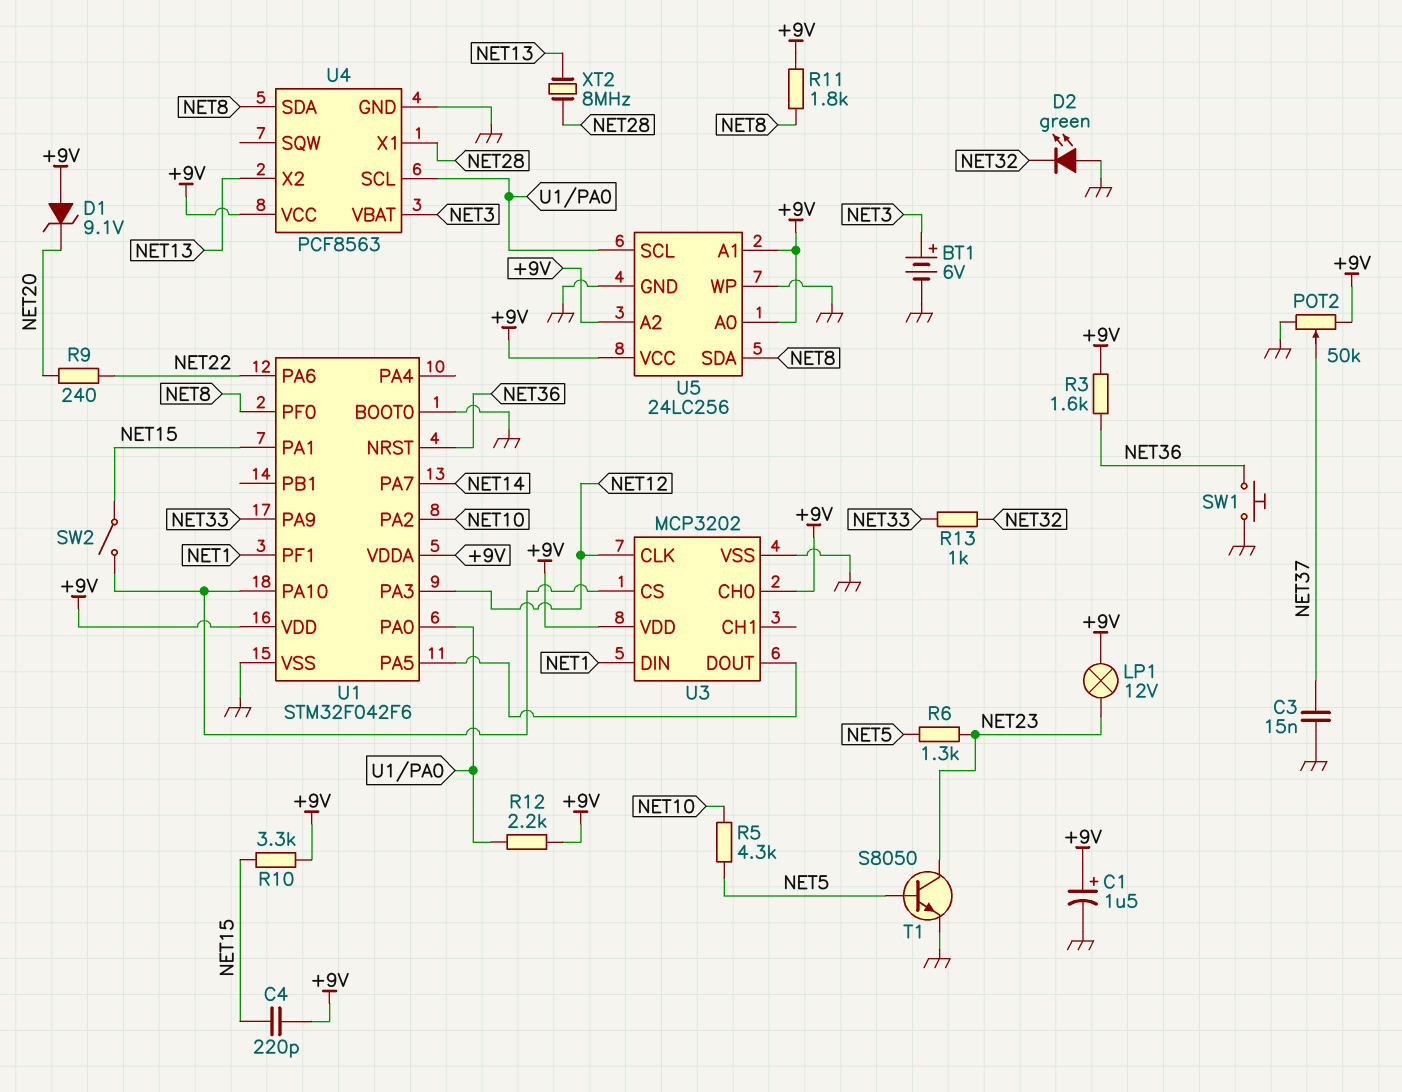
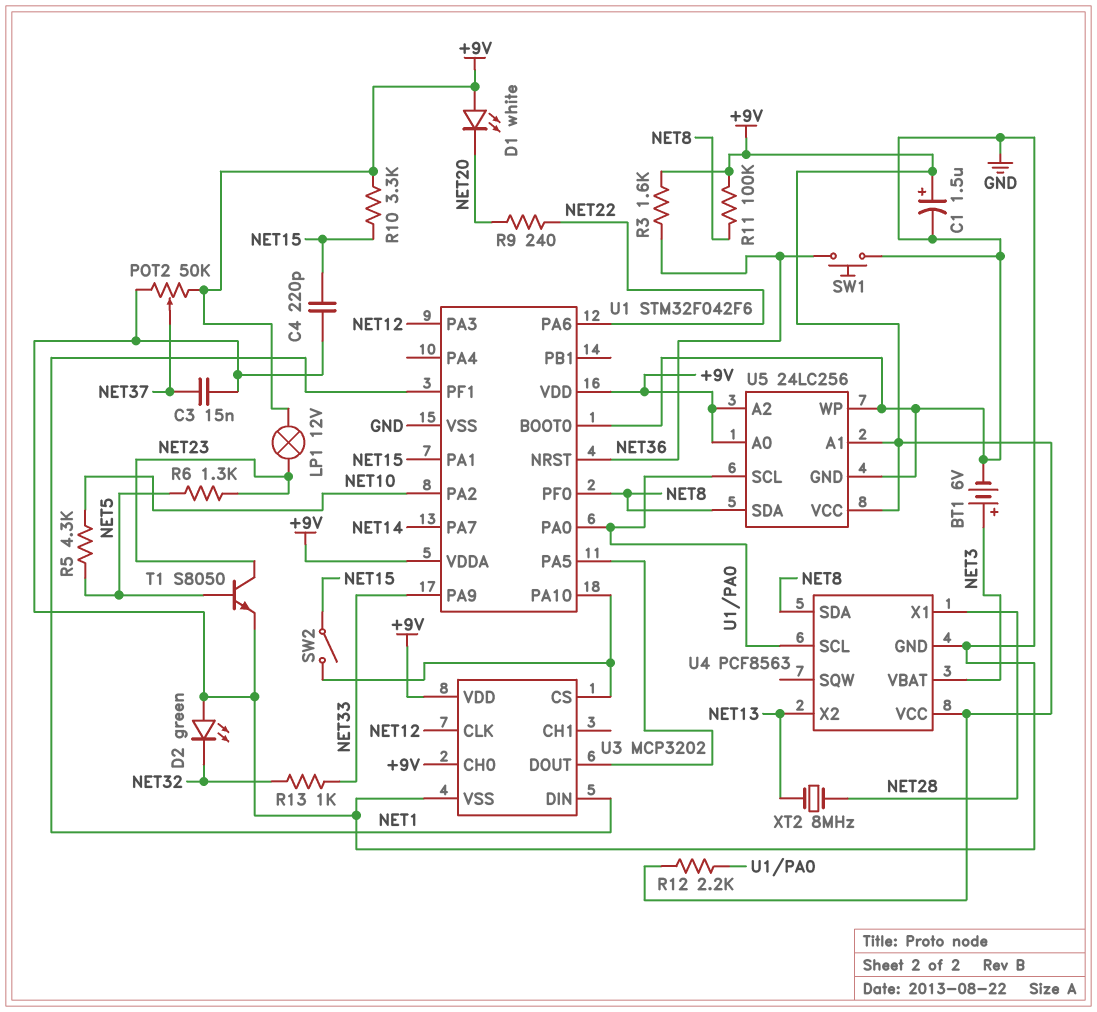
C4: 220pF (+9V, NET15) -> 220pF (GND, NET15)
D1: zener 9.1V (A +9V, K NET20) -> LED white (A +9V, K NET20)
R11: 1.8k (+9V, NET8) -> 100k (+9V, NET8)

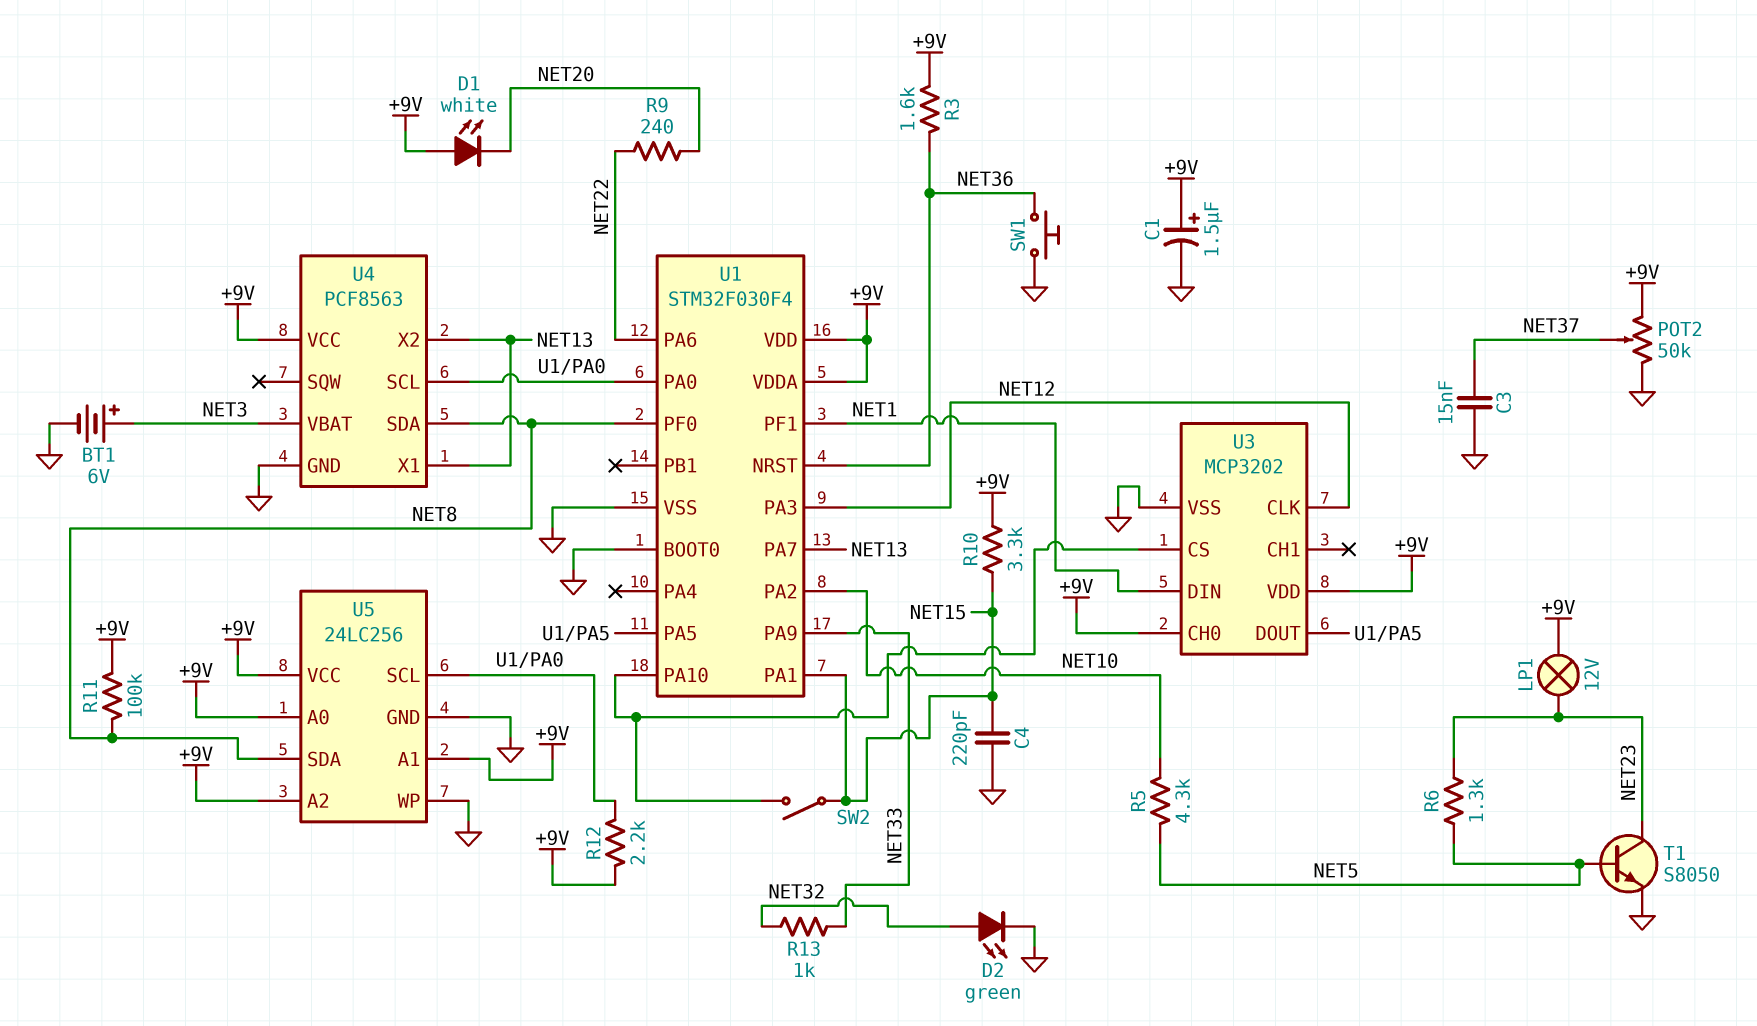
D2: LED green (A GND, K NET32) -> LED green (A NET32, K GND)
U1: STM32F042F6 -> STM32F030F4
U1 pin PA7: NET14 -> NET13
U4 pin X1: NET28 -> NET13
XT2: 8MHz (NET13, NET28) -> none

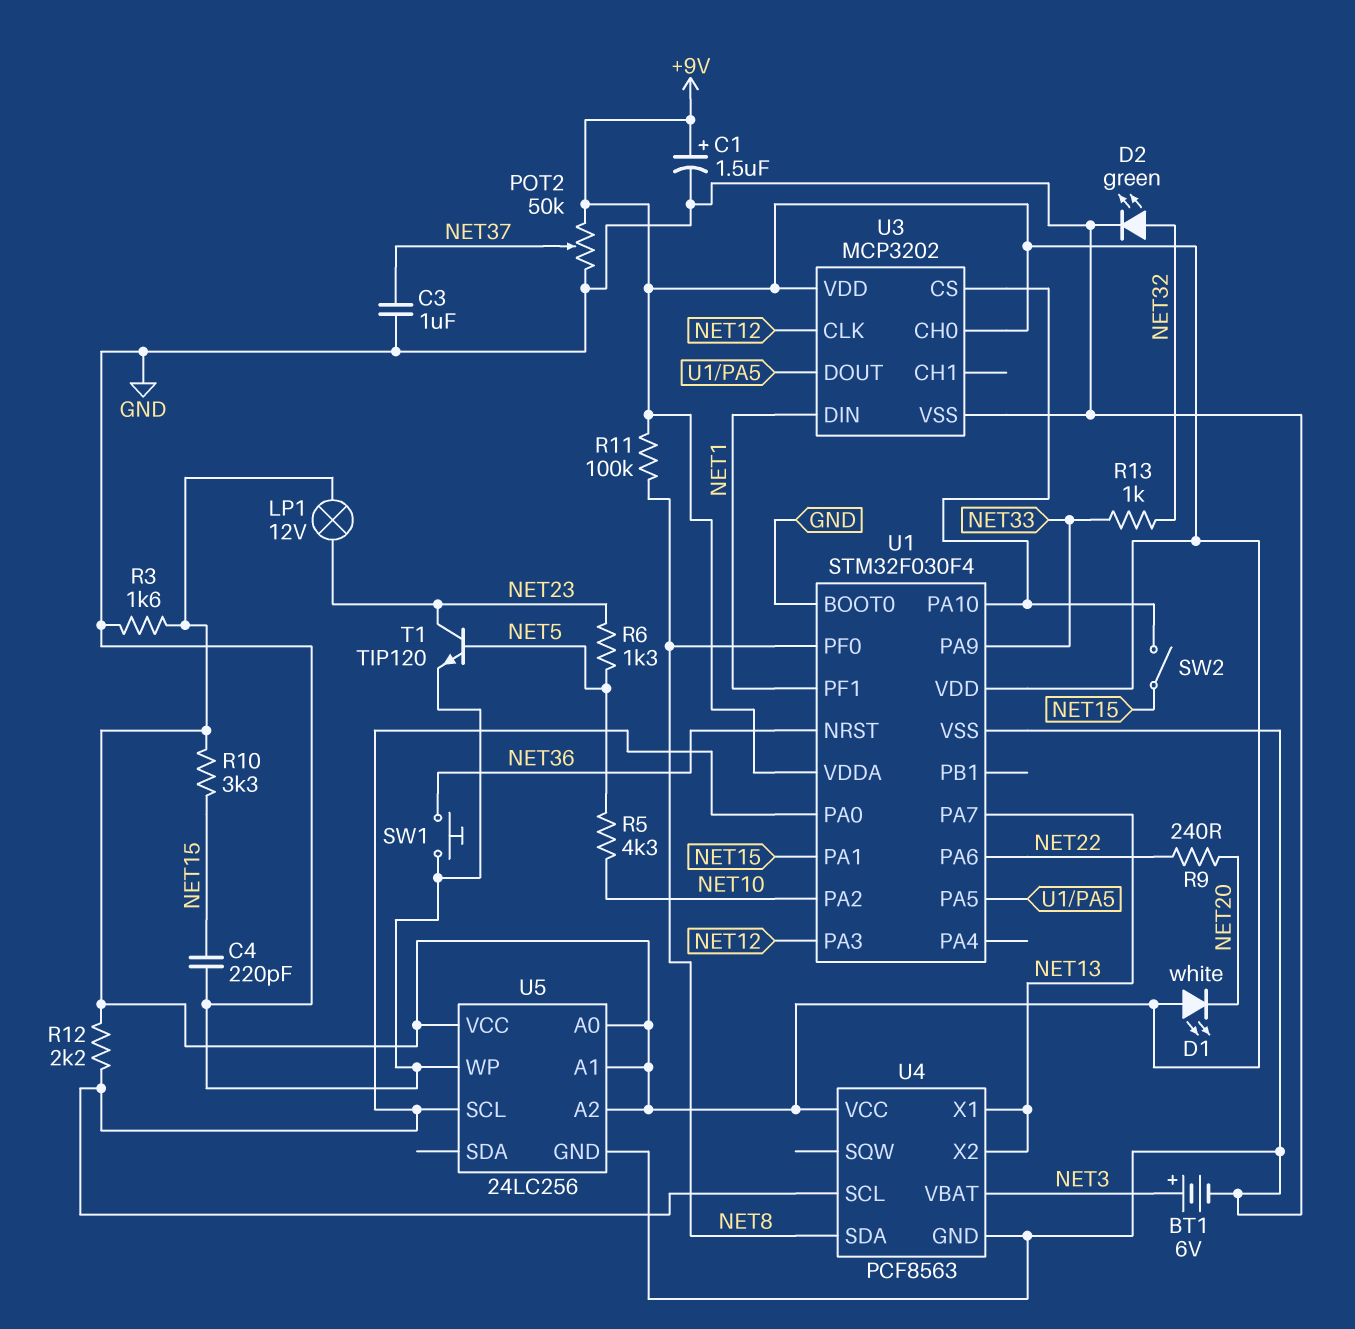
C3: 15nF (GND, NET37) -> 1uF (GND, NET37)
R3: 1.6k (+9V, NET36) -> 1.6k (+9V, GND)
T1: NPN S8050 (B NET5, C NET23, E GND) -> NPN TIP120 (B NET5, C NET23, E GND)
U5 pin SDA: NET8 -> none

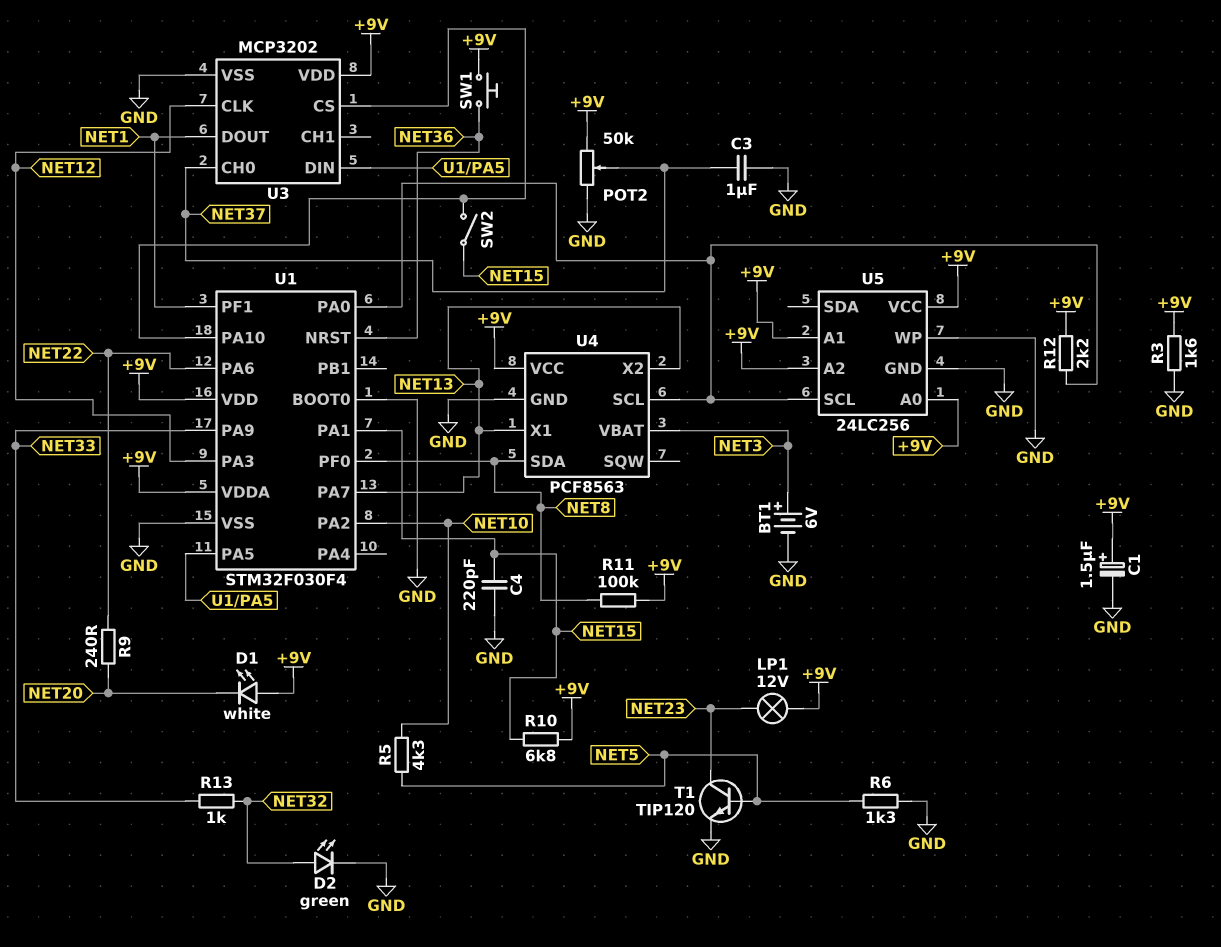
R6: 1.3k (NET5, NET23) -> 1.3k (GND, NET5)
R10: 3.3k (+9V, NET15) -> 6.8k (+9V, NET15)
SW1: button (GND, NET36) -> button (+9V, NET36)
U3 pin CH0: +9V -> NET37
U3 pin DIN: NET1 -> U1/PA5
U3 pin DOUT: U1/PA5 -> NET1

